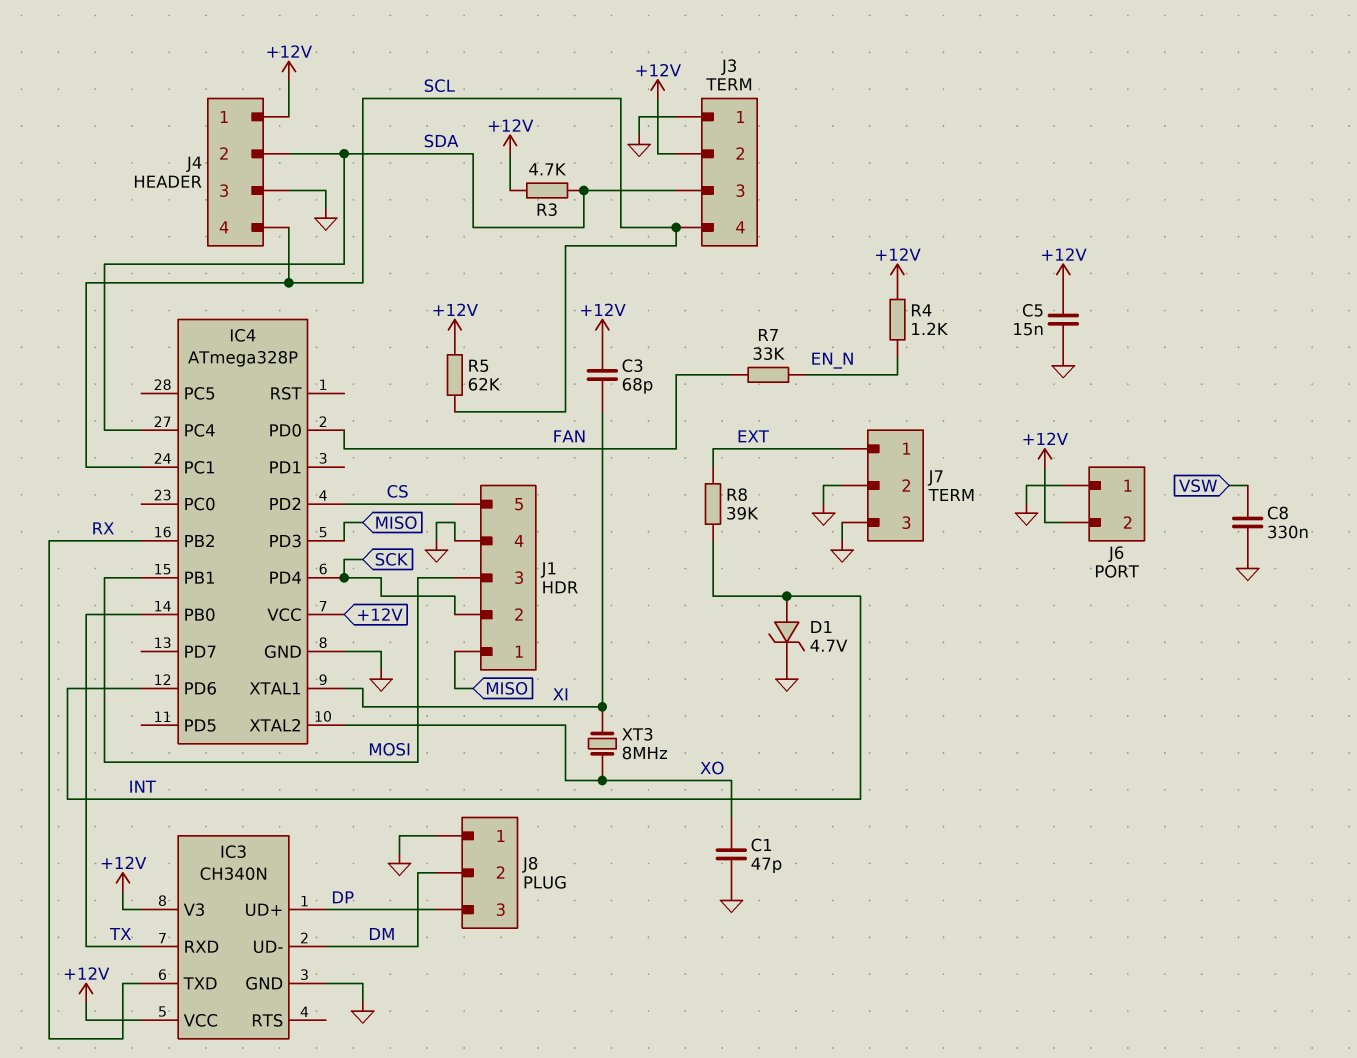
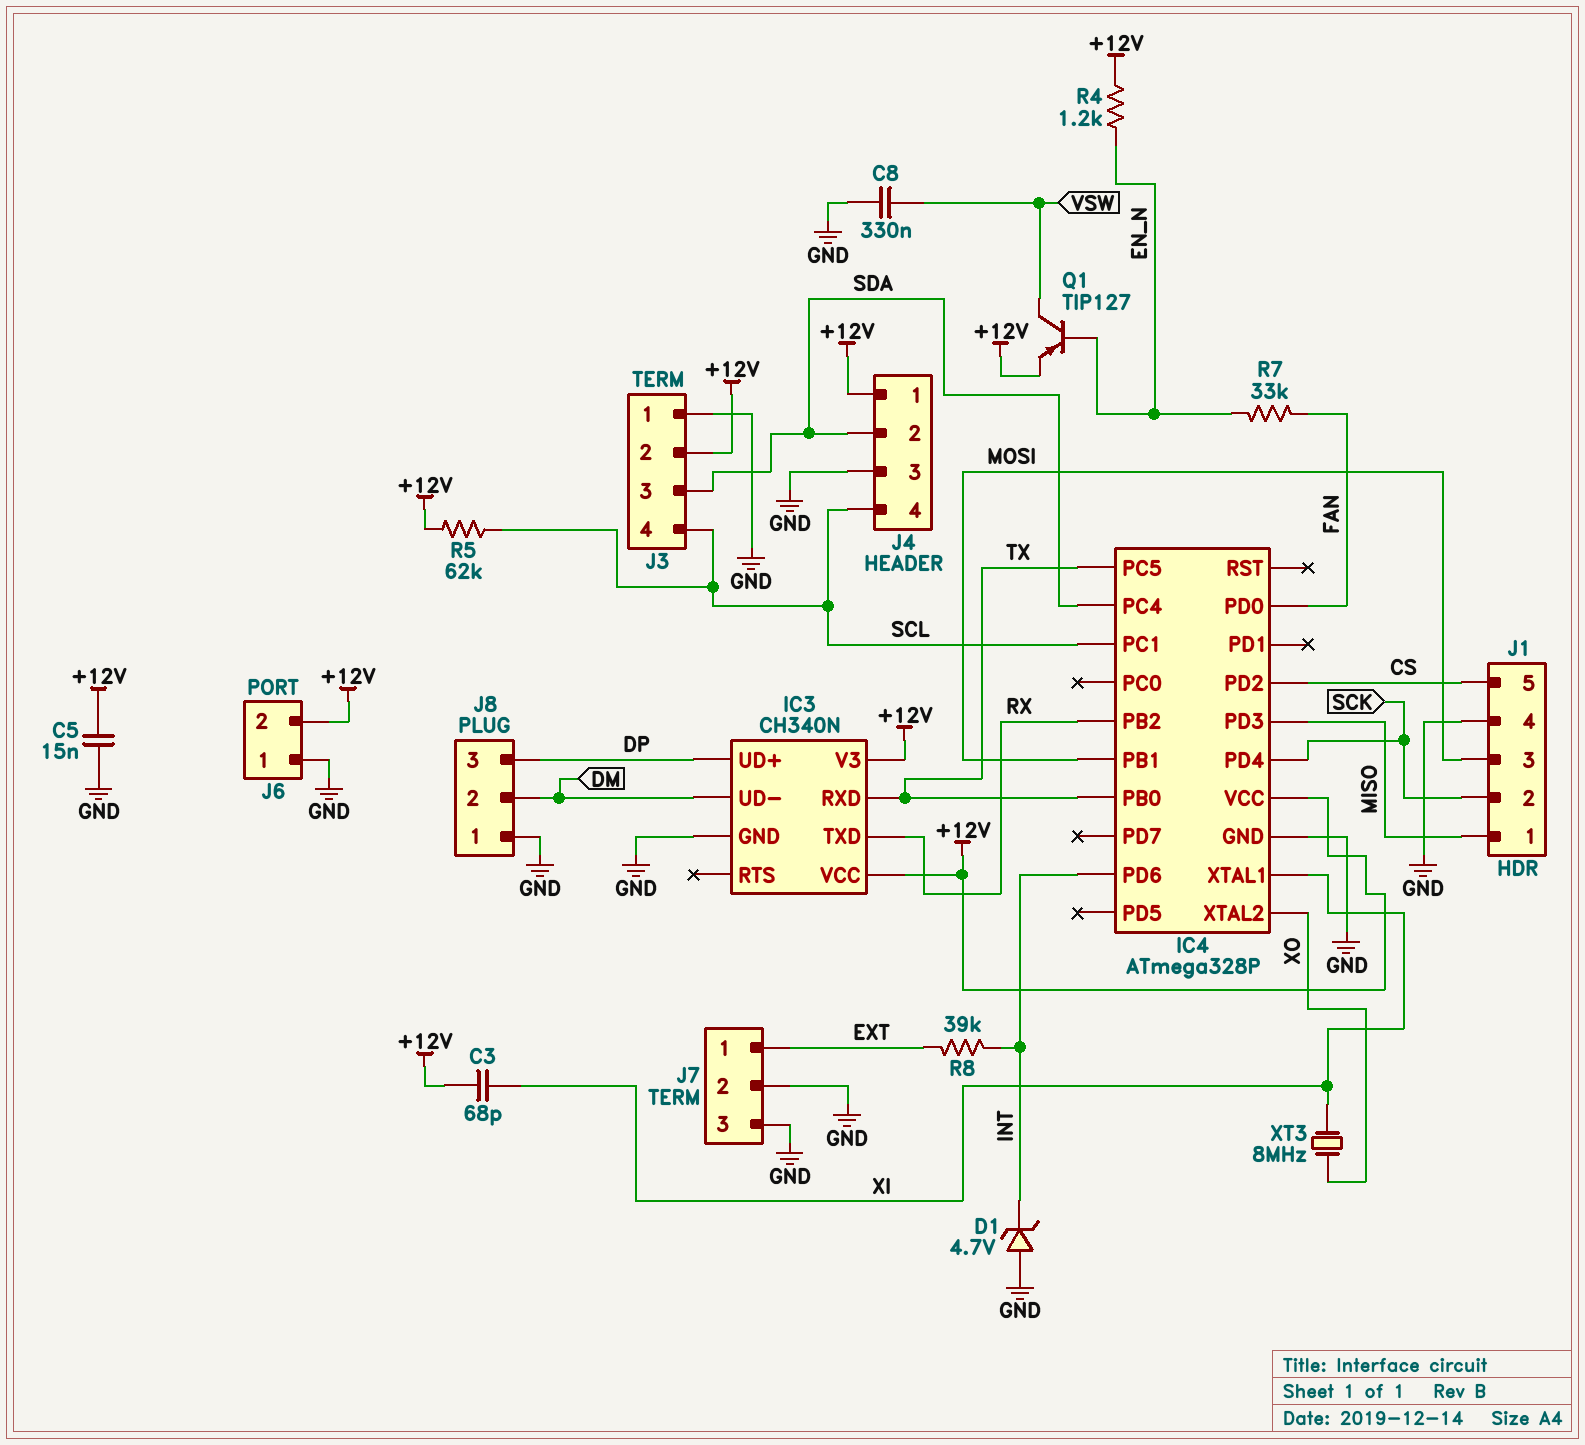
C1: 47pF (GND, XO) -> none
D1: zener 4.7V (A INT, K GND) -> zener 4.7V (A GND, K INT)
IC4 pin PC5: none -> TX
Q1: none -> PNP TIP127 (B EN_N, C VSW, E +12V)
R3: 4.7k (+12V, SDA) -> none

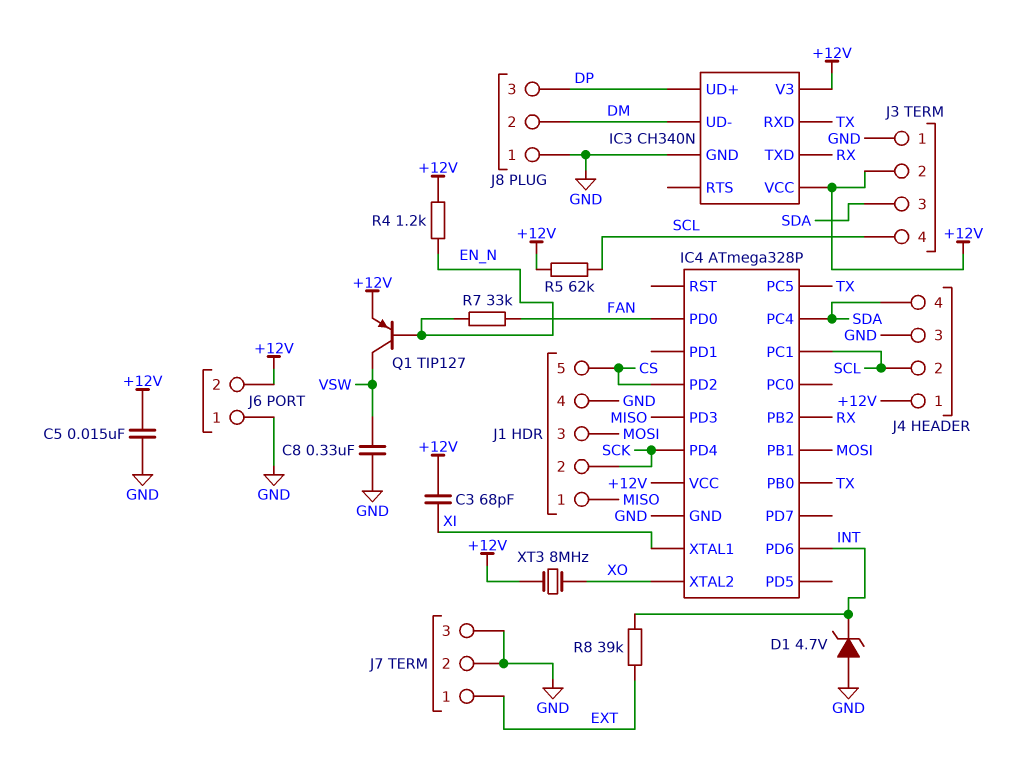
J4 pin 2: SDA -> SCL
J4 pin 4: SCL -> SDA
XT3: 8MHz (XI, XO) -> 8MHz (+12V, XO)

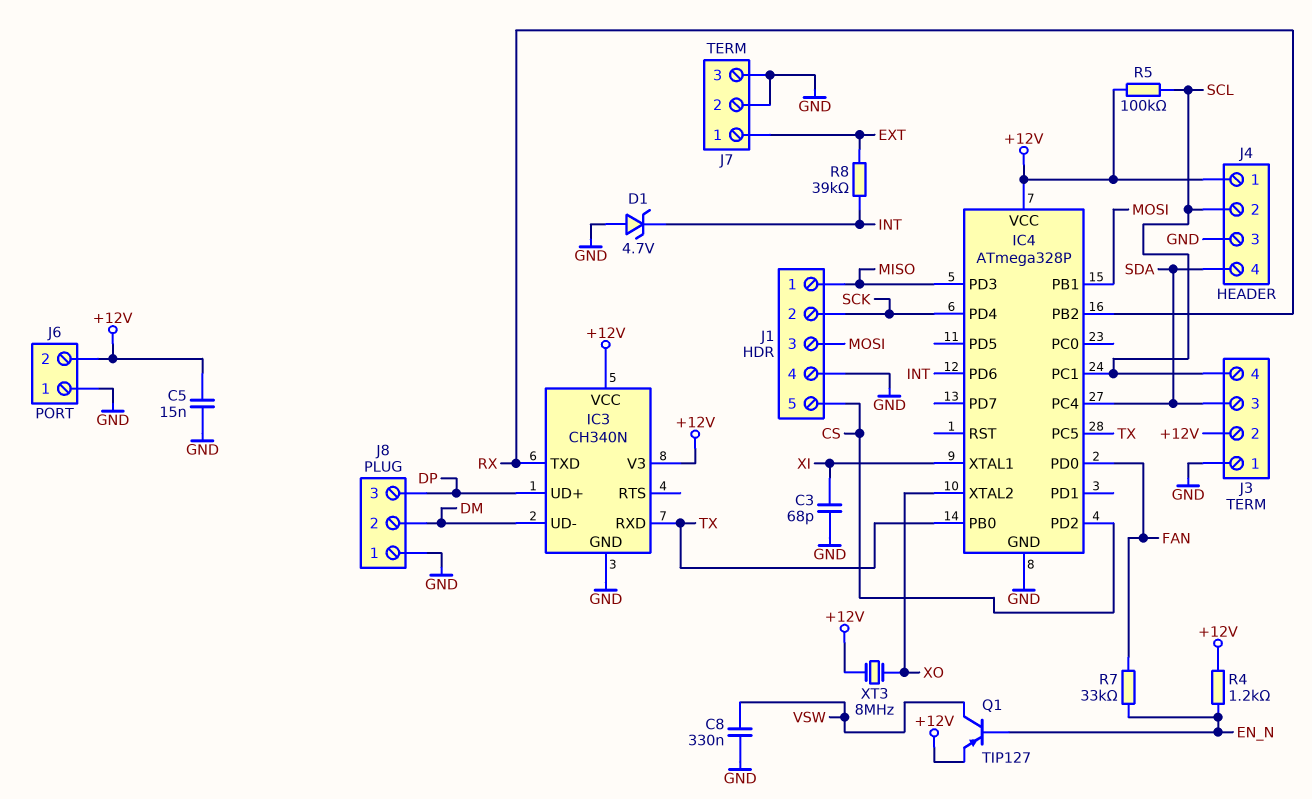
C3: 68pF (+12V, XI) -> 68pF (GND, XI)
R5: 62k (+12V, SCL) -> 100k (+12V, SCL)

